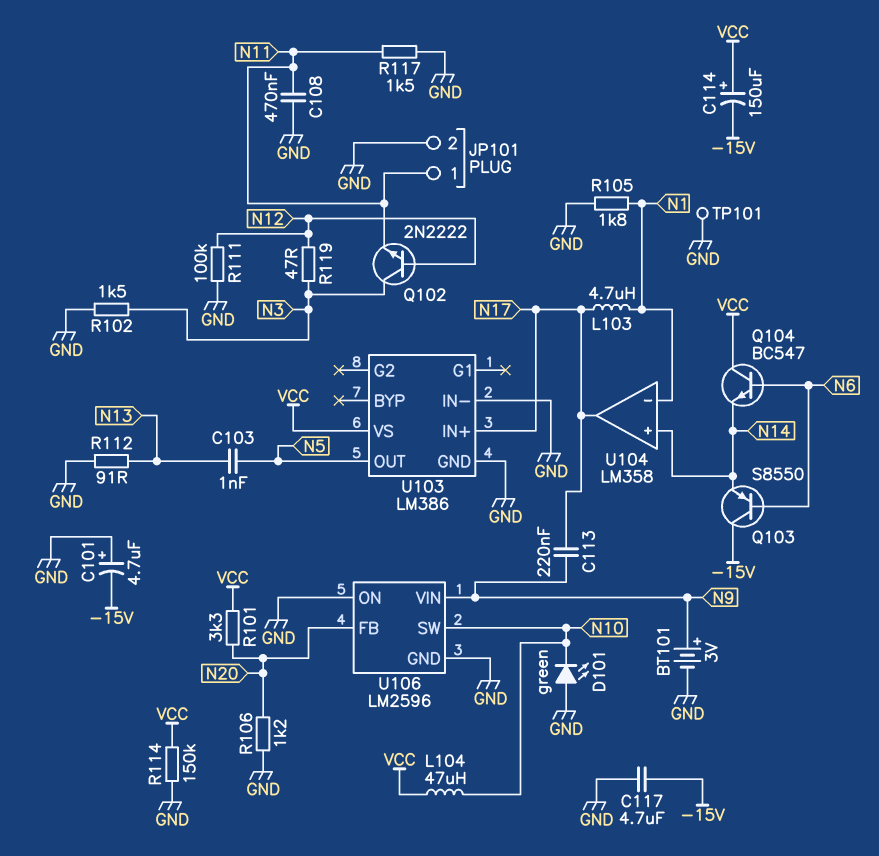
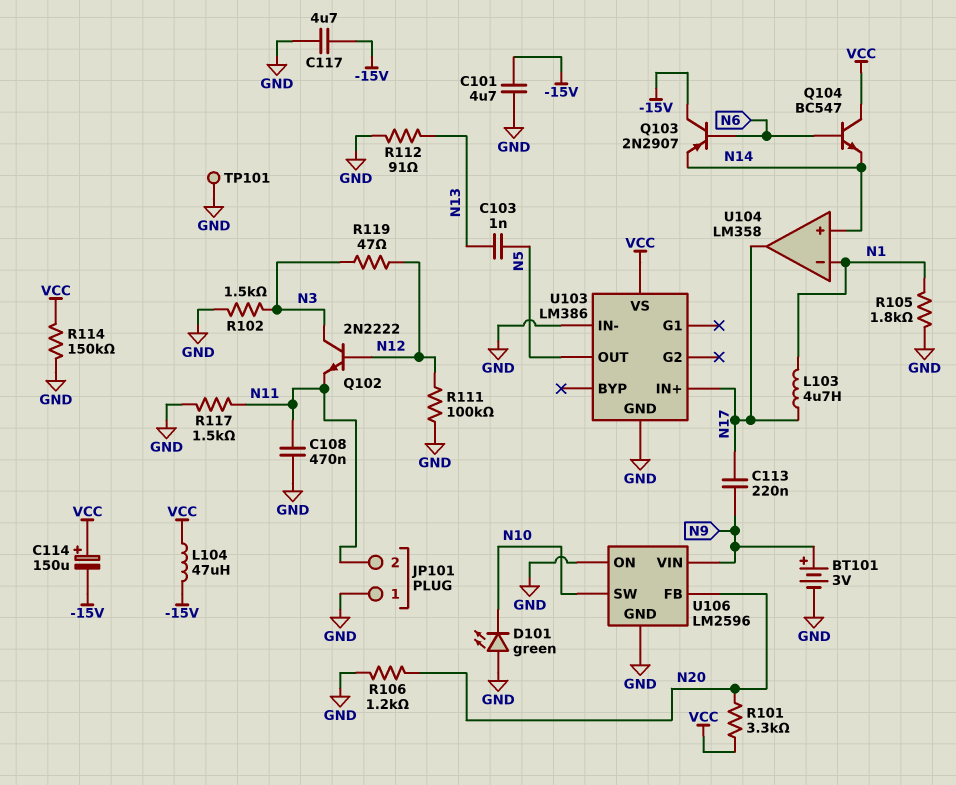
C101: 4.7uF (plus GND, minus -15V) -> 4.7uF (-15V, GND)
JP101 pin 1: N11 -> GND
JP101 pin 2: GND -> N11
L104: 47uH (N10, VCC) -> 47uH (-15V, VCC)
Q103: PNP S8550 (B N6, C -15V, E N14) -> PNP 2N2907 (B N6, C -15V, E N14)

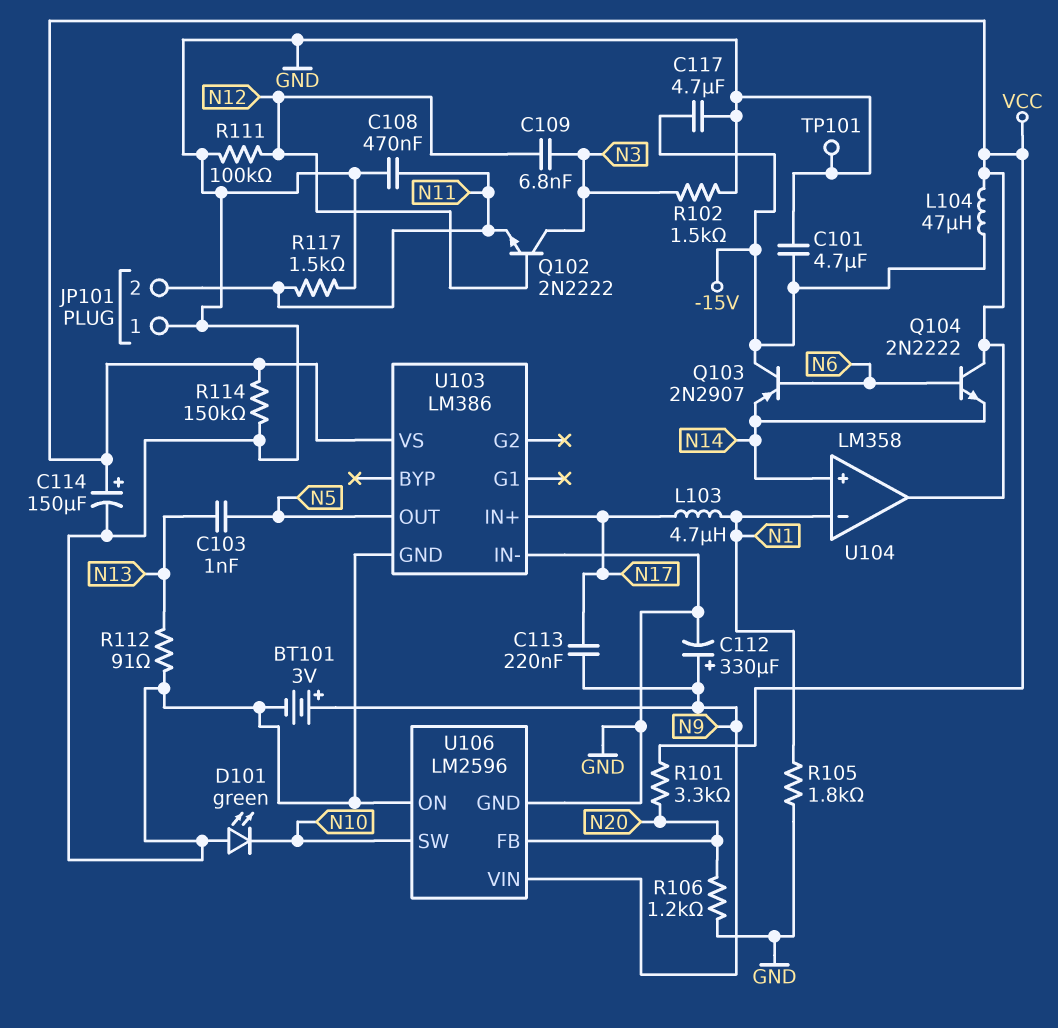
C109: none -> 6.8nF (N3, N12)
C112: none -> 330uF (plus N9, minus GND)
C114: 150uF (plus VCC, minus -15V) -> 150uF (plus VCC, minus GND)
Q104: NPN BC547 (B N6, C VCC, E N14) -> NPN 2N2222 (B N6, C VCC, E N14)
R119: 47 (N3, N12) -> none
U104 pin out: N17 -> VCC

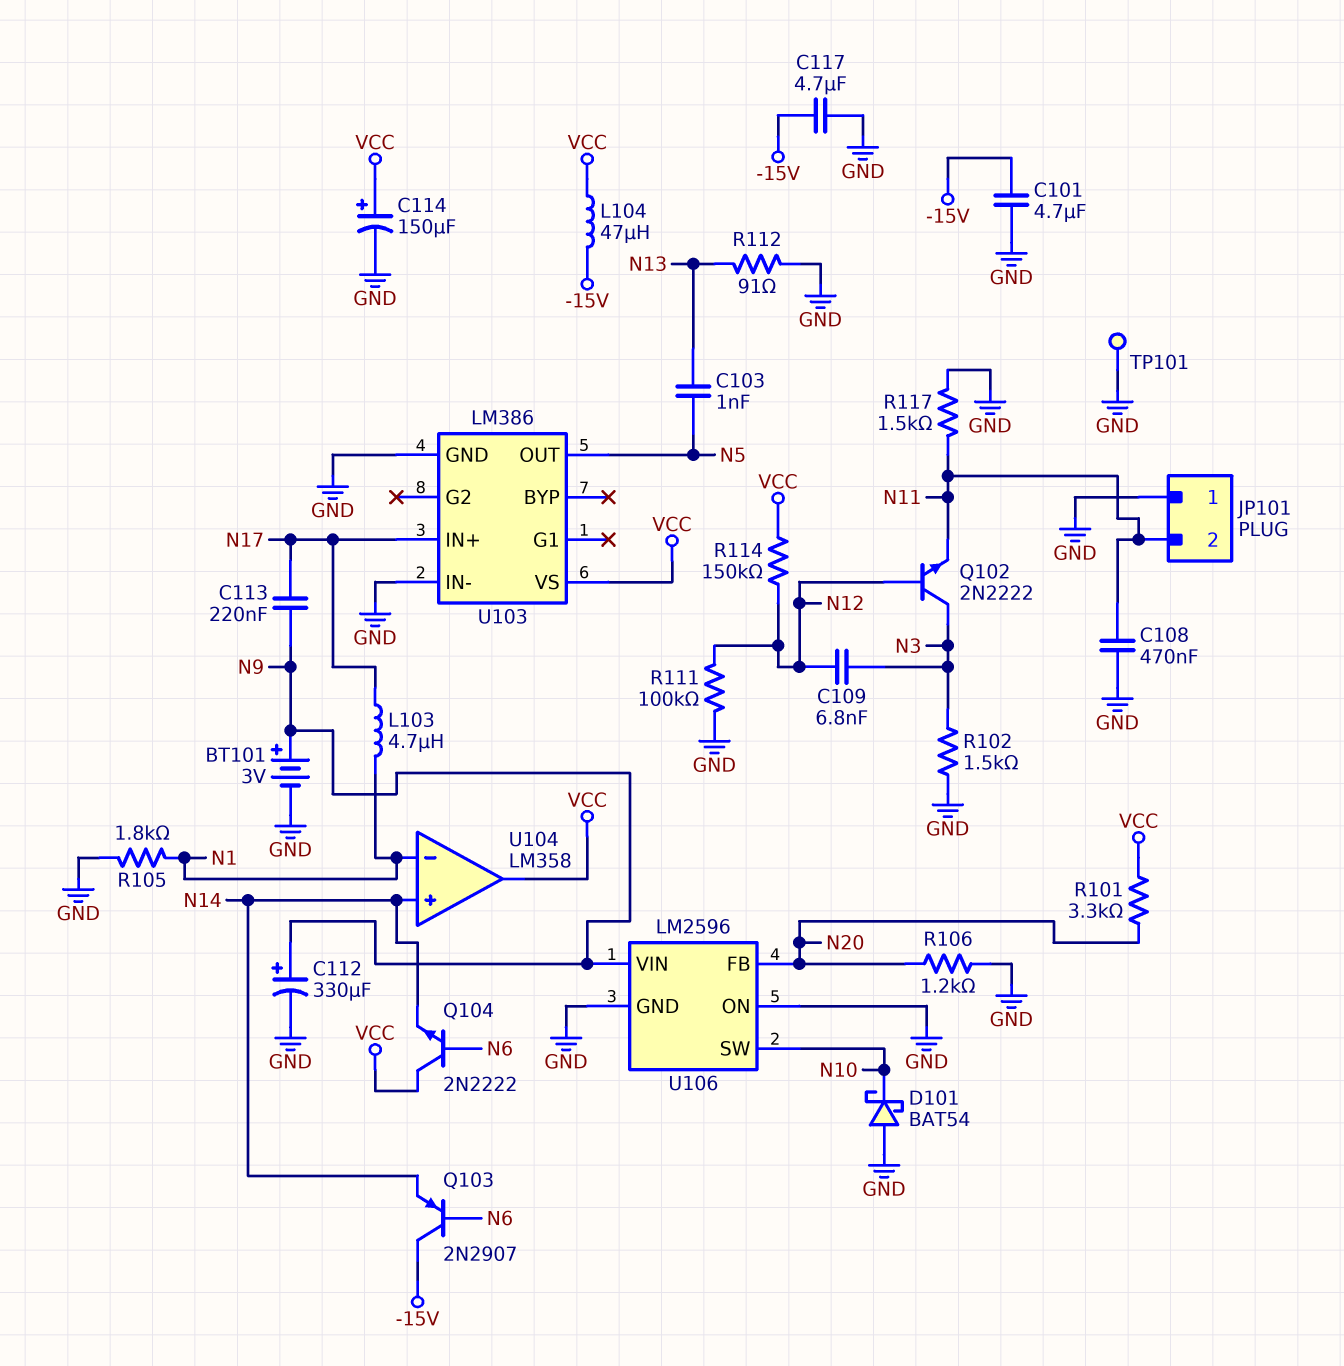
D101: LED green (A GND, K N10) -> schottky BAT54 (A GND, K N10)
R114: 150k (GND, VCC) -> 150k (N12, VCC)

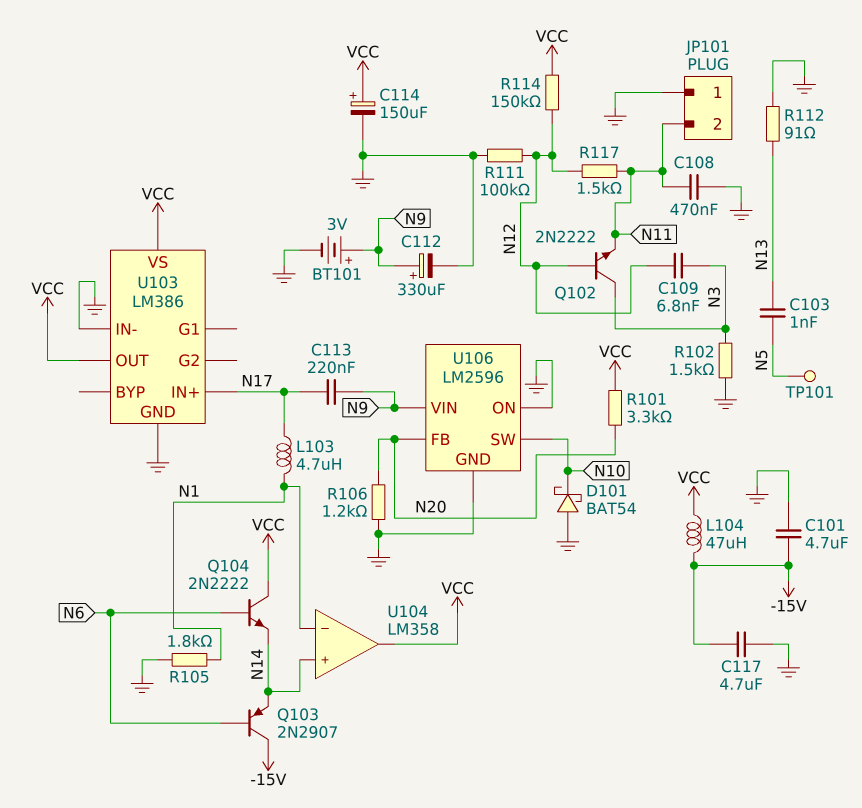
R117: 1.5k (GND, N11) -> 1.5k (N11, N12)
TP101: test point (GND) -> test point (N5)
U103 pin OUT: N5 -> VCC

